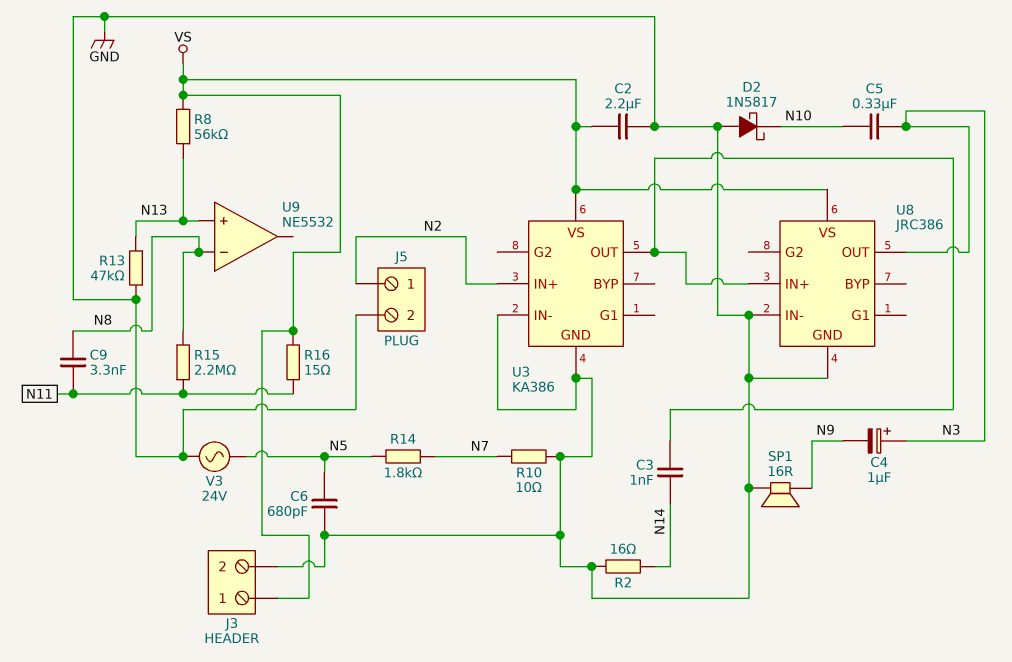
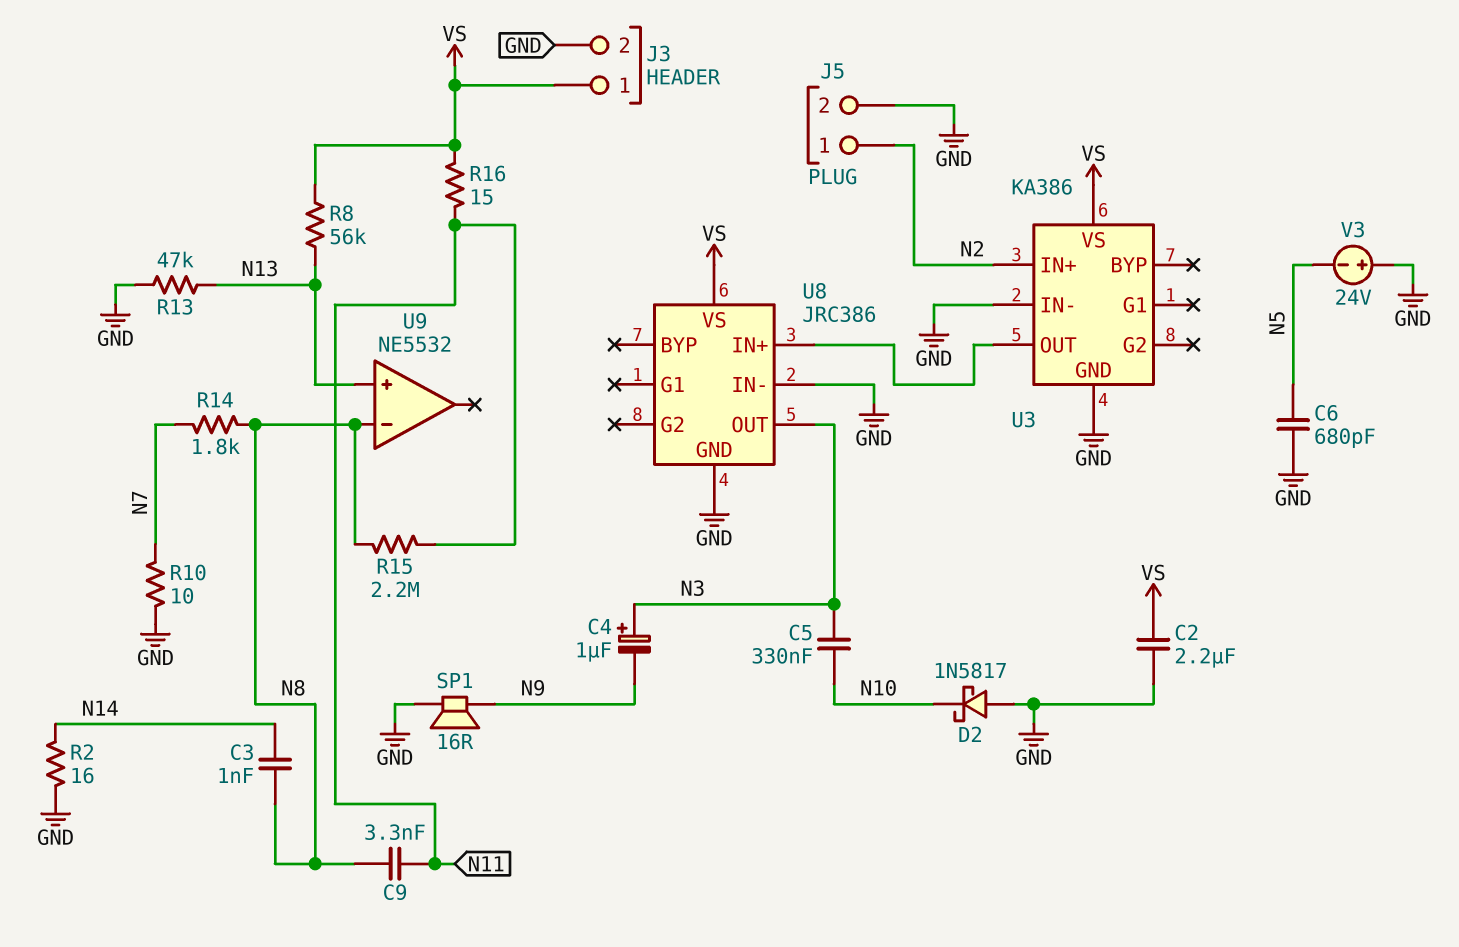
C3: 1nF (N14, U3/OUT) -> 1nF (N8, N14)
R14: 1.8k (N5, N7) -> 1.8k (N7, N8)
V3: AC 24V (GND, N5) -> 24V (plus GND, minus N5)

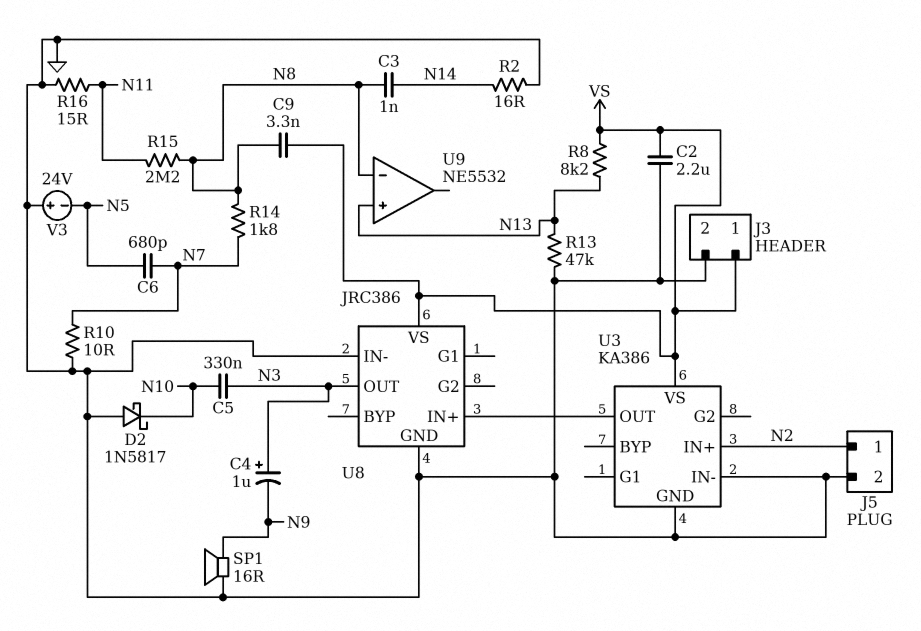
C6: 680pF (GND, N5) -> 680pF (N5, N7)
C9: 3.3nF (N8, N11) -> 3.3nF (N8, VS)
R8: 56k (N13, VS) -> 8.2k (N13, VS)
R16: 15 (N11, VS) -> 15 (GND, N11)

